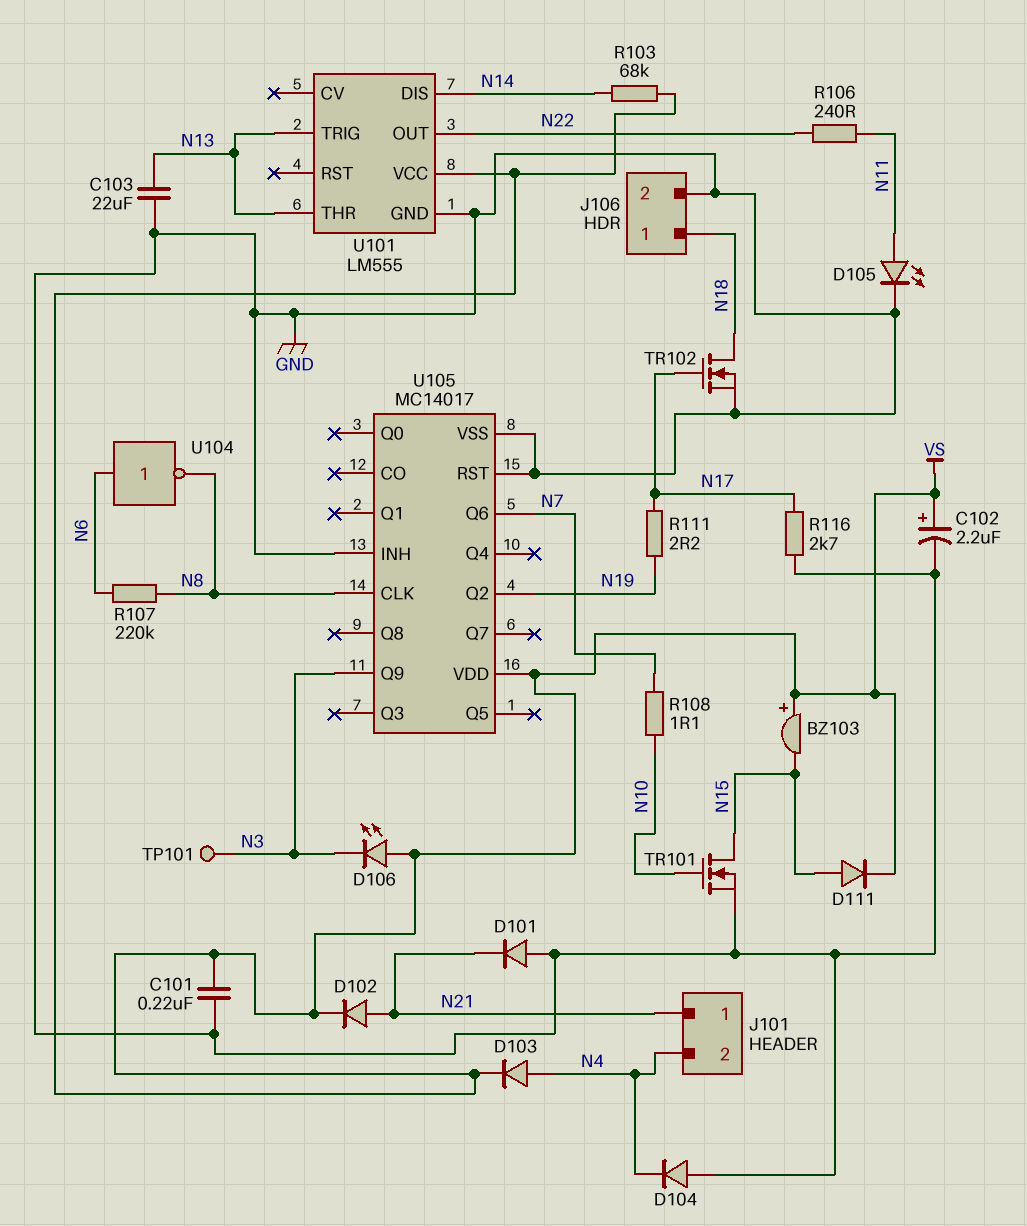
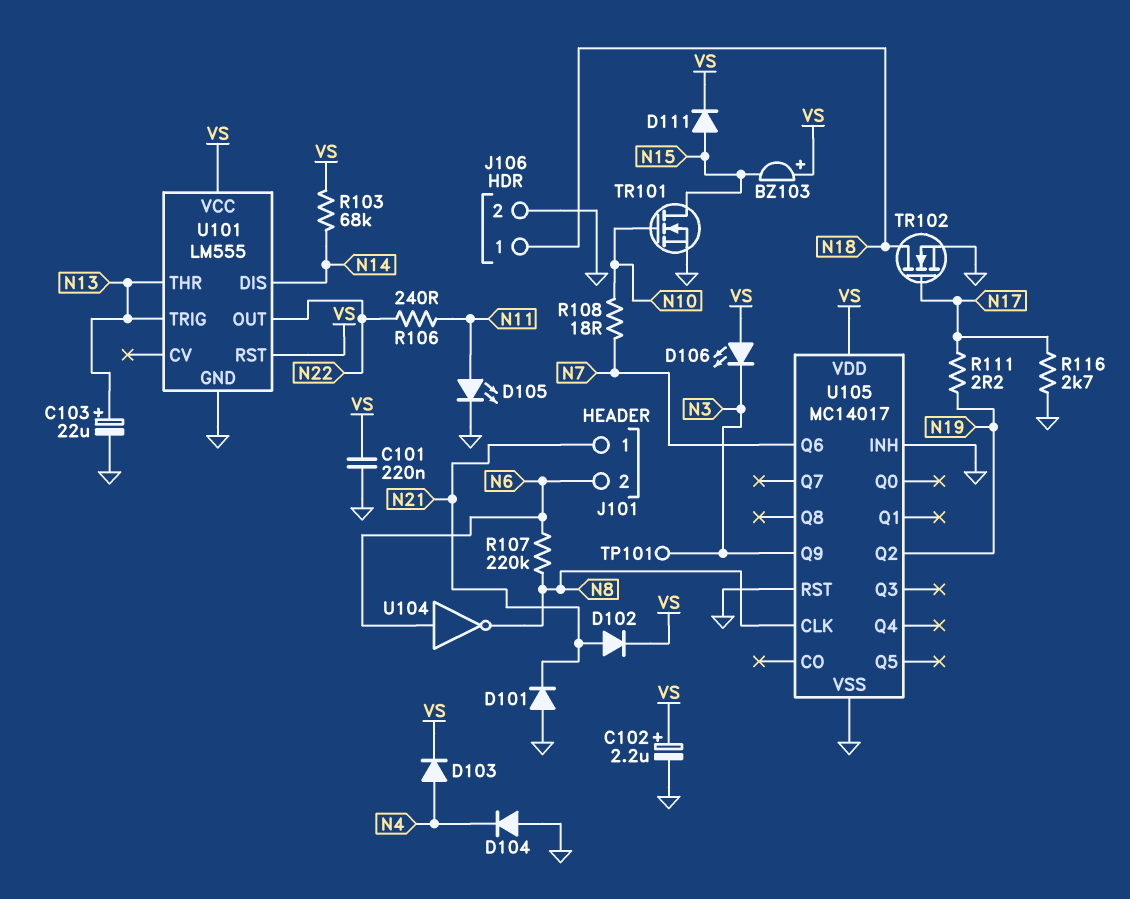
C103: 22uF (GND, N13) -> 22uF (plus N13, minus GND)
J101 pin 2: N4 -> N6
R108: 1.1 (N7, N10) -> 18 (N7, N10)
U101 pin RST: none -> VS

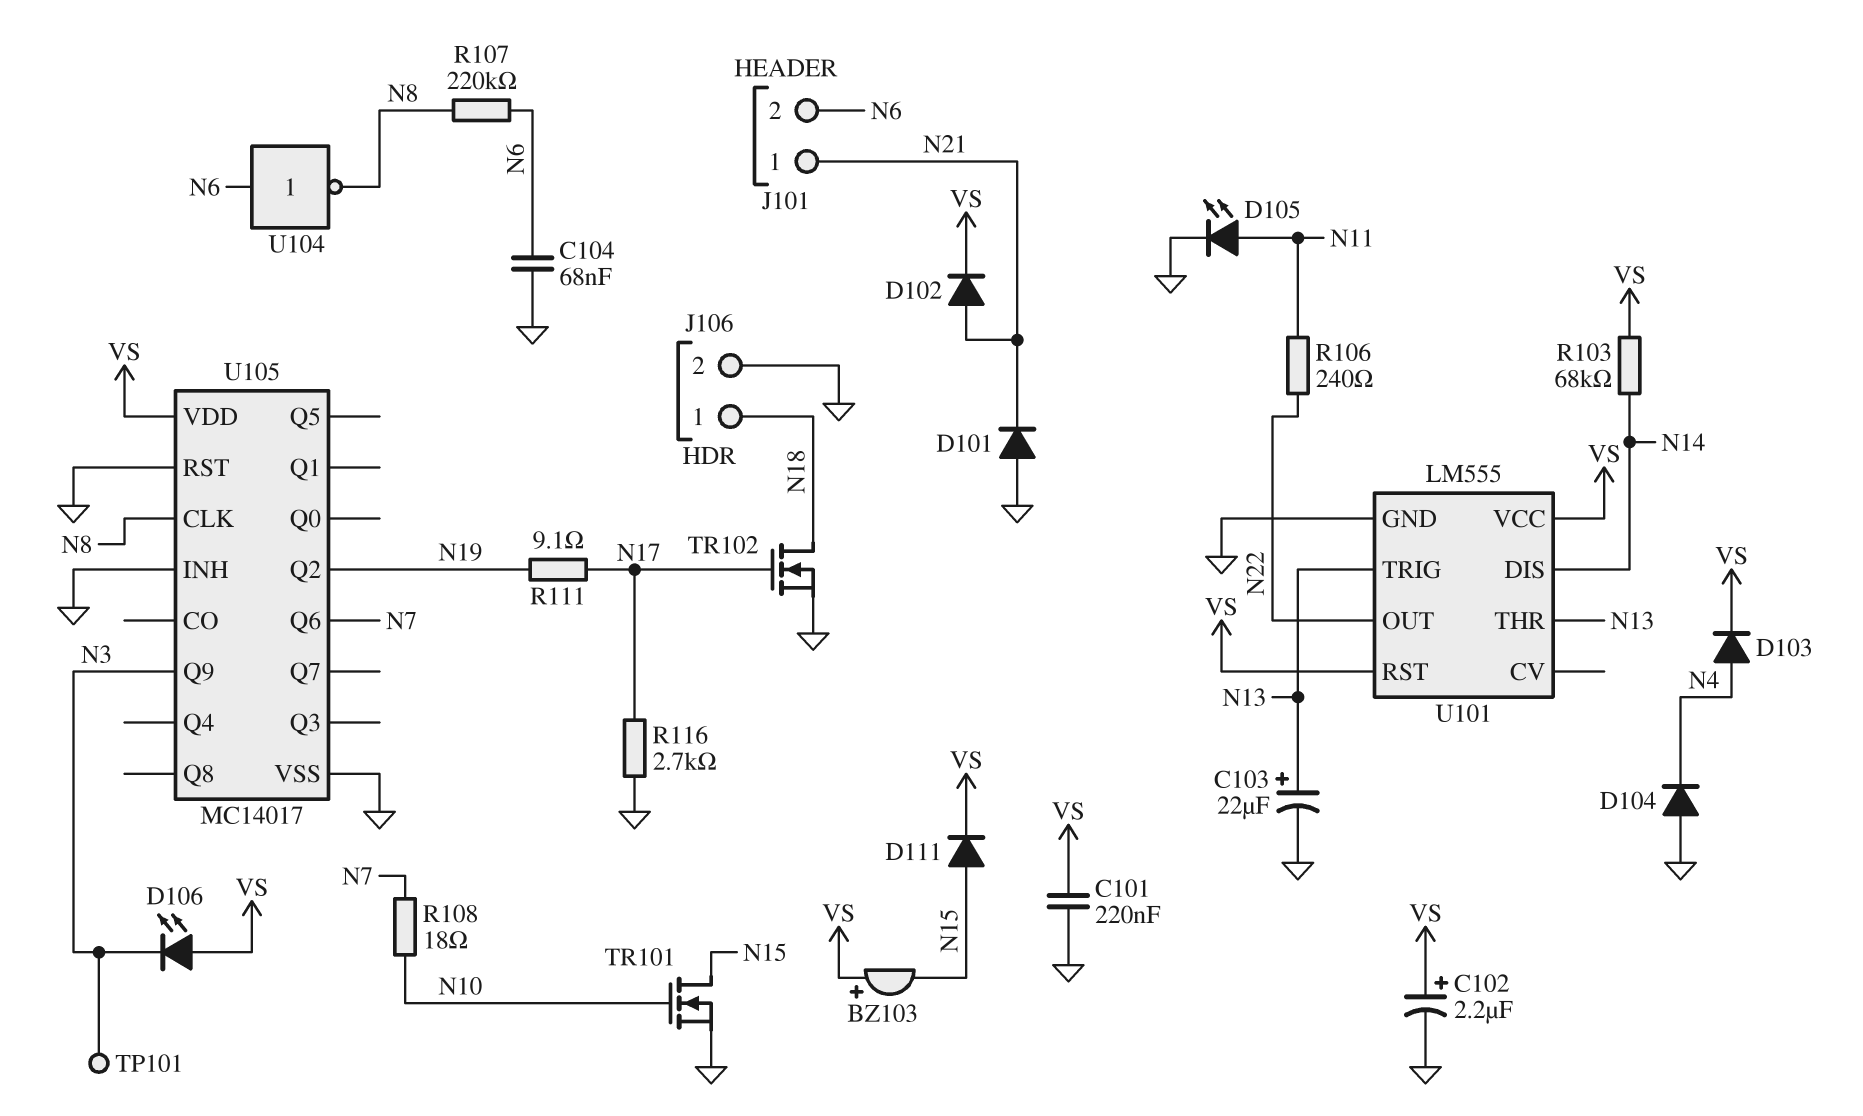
C104: none -> 68nF (GND, N6)
R111: 2.2 (N17, N19) -> 9.1 (N17, N19)

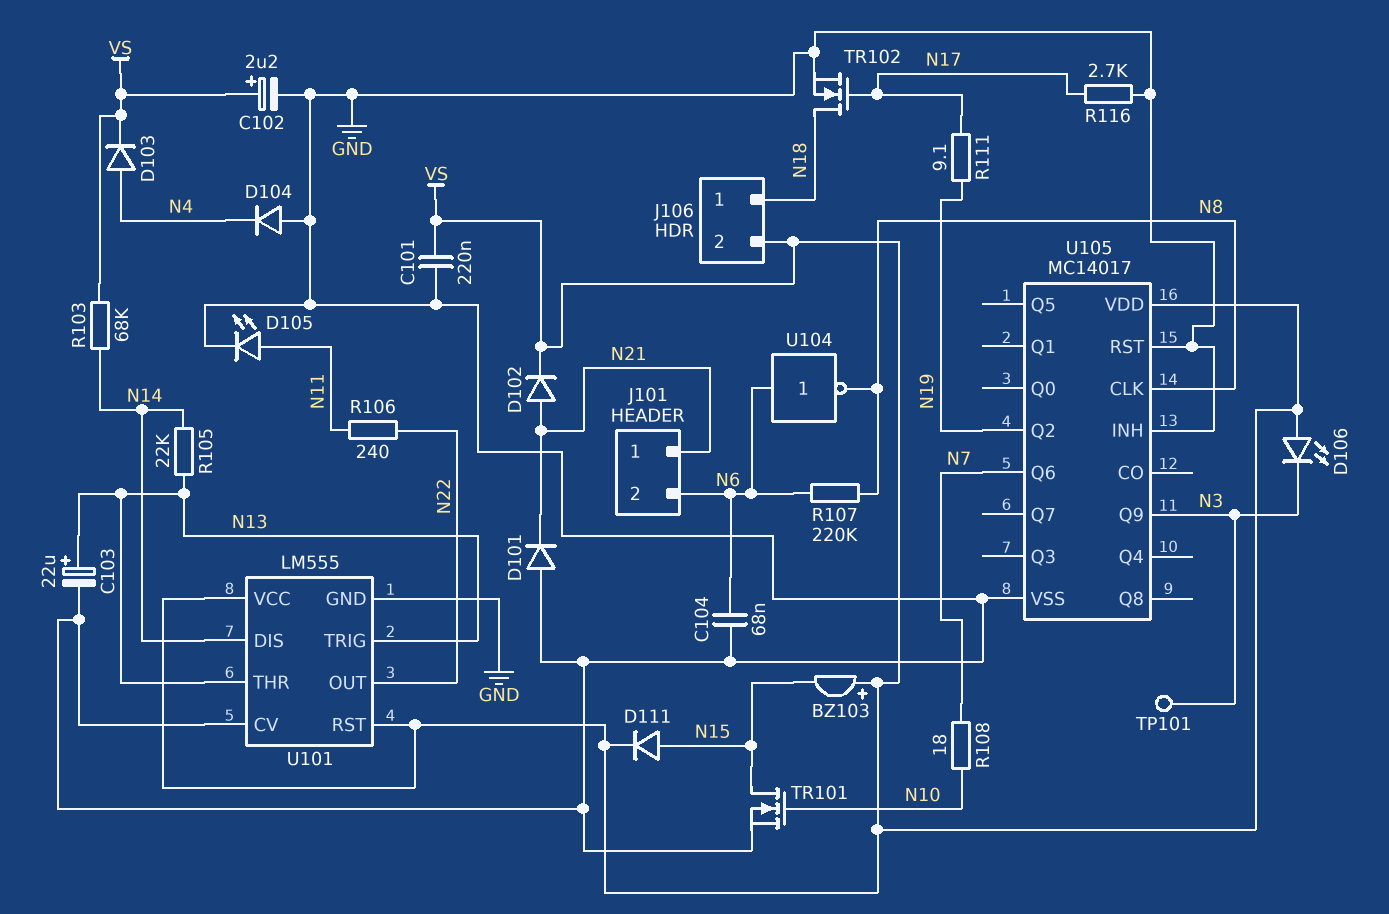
J106 pin 2: GND -> VS
R105: none -> 22k (N13, N14)
U101 pin CV: none -> GND

